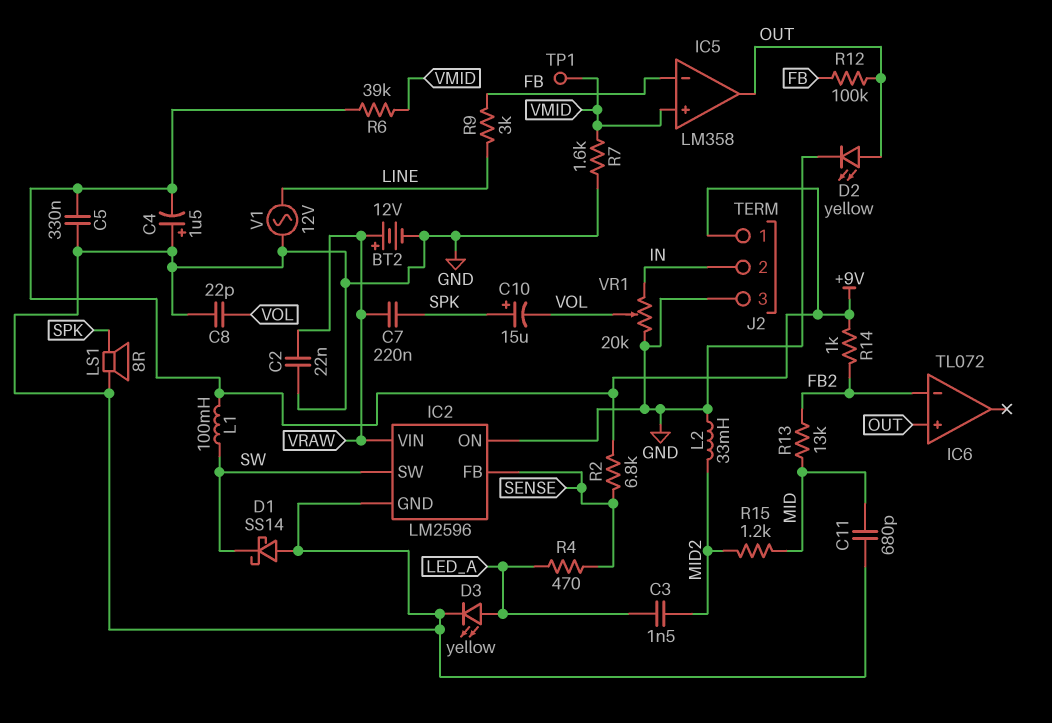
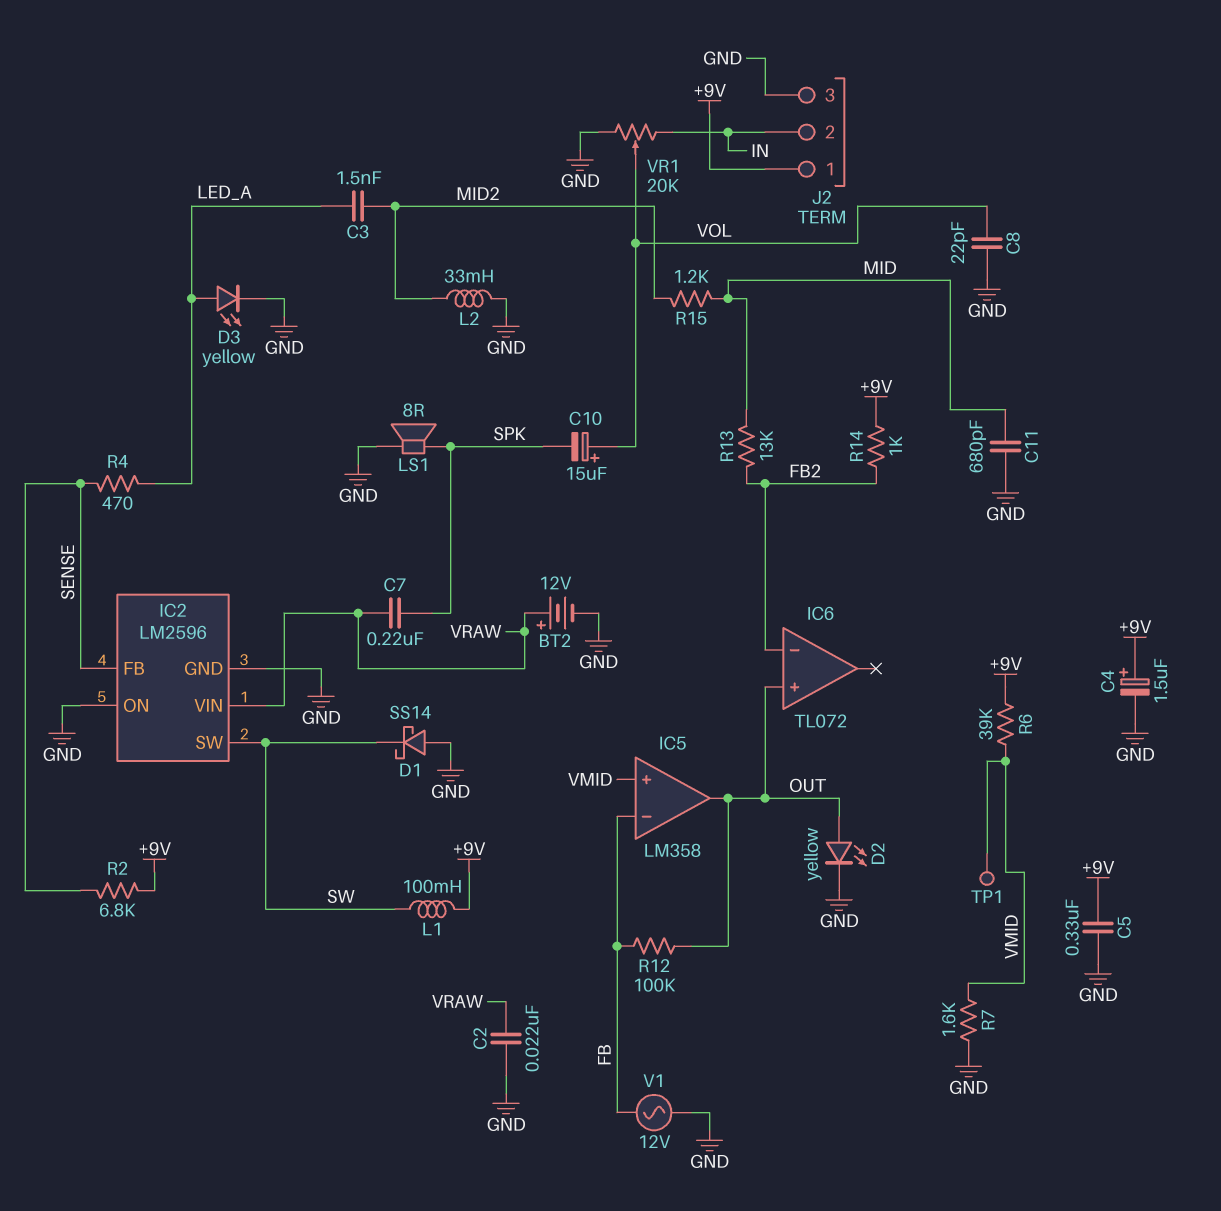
C4: 1.5uF (plus GND, minus +9V) -> 1.5uF (plus +9V, minus GND)
C10: 15uF (plus SPK, minus VOL) -> 15uF (plus VOL, minus SPK)
R9: 3k (FB, LINE) -> none
V1: AC 12V (GND, LINE) -> AC 12V (FB, GND)

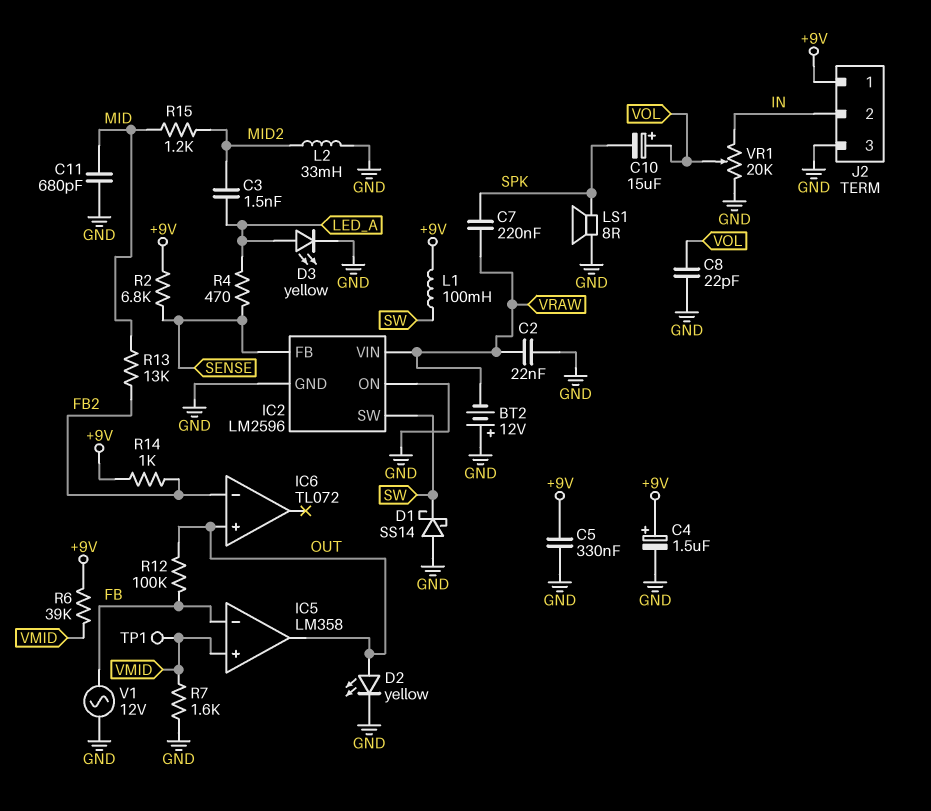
BT2: 12V (plus VRAW, minus GND) -> 12V (plus GND, minus VRAW)

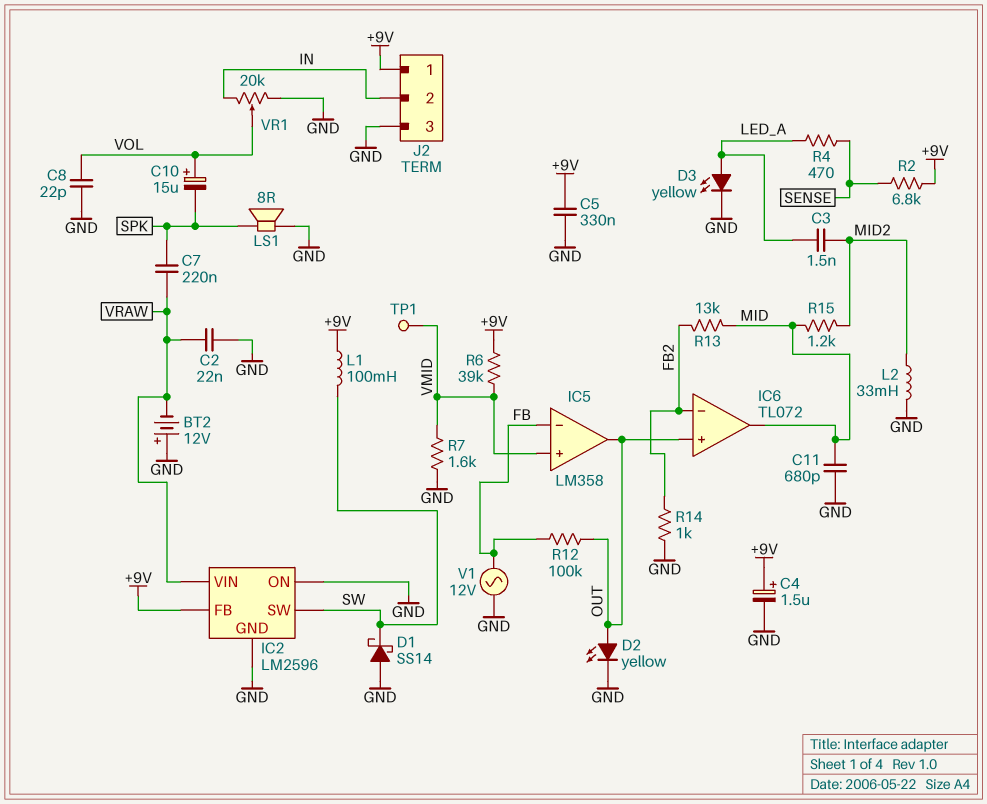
IC2 pin FB: SENSE -> +9V
IC6 pin out: none -> MID
R14: 1k (+9V, FB2) -> 1k (FB2, GND)

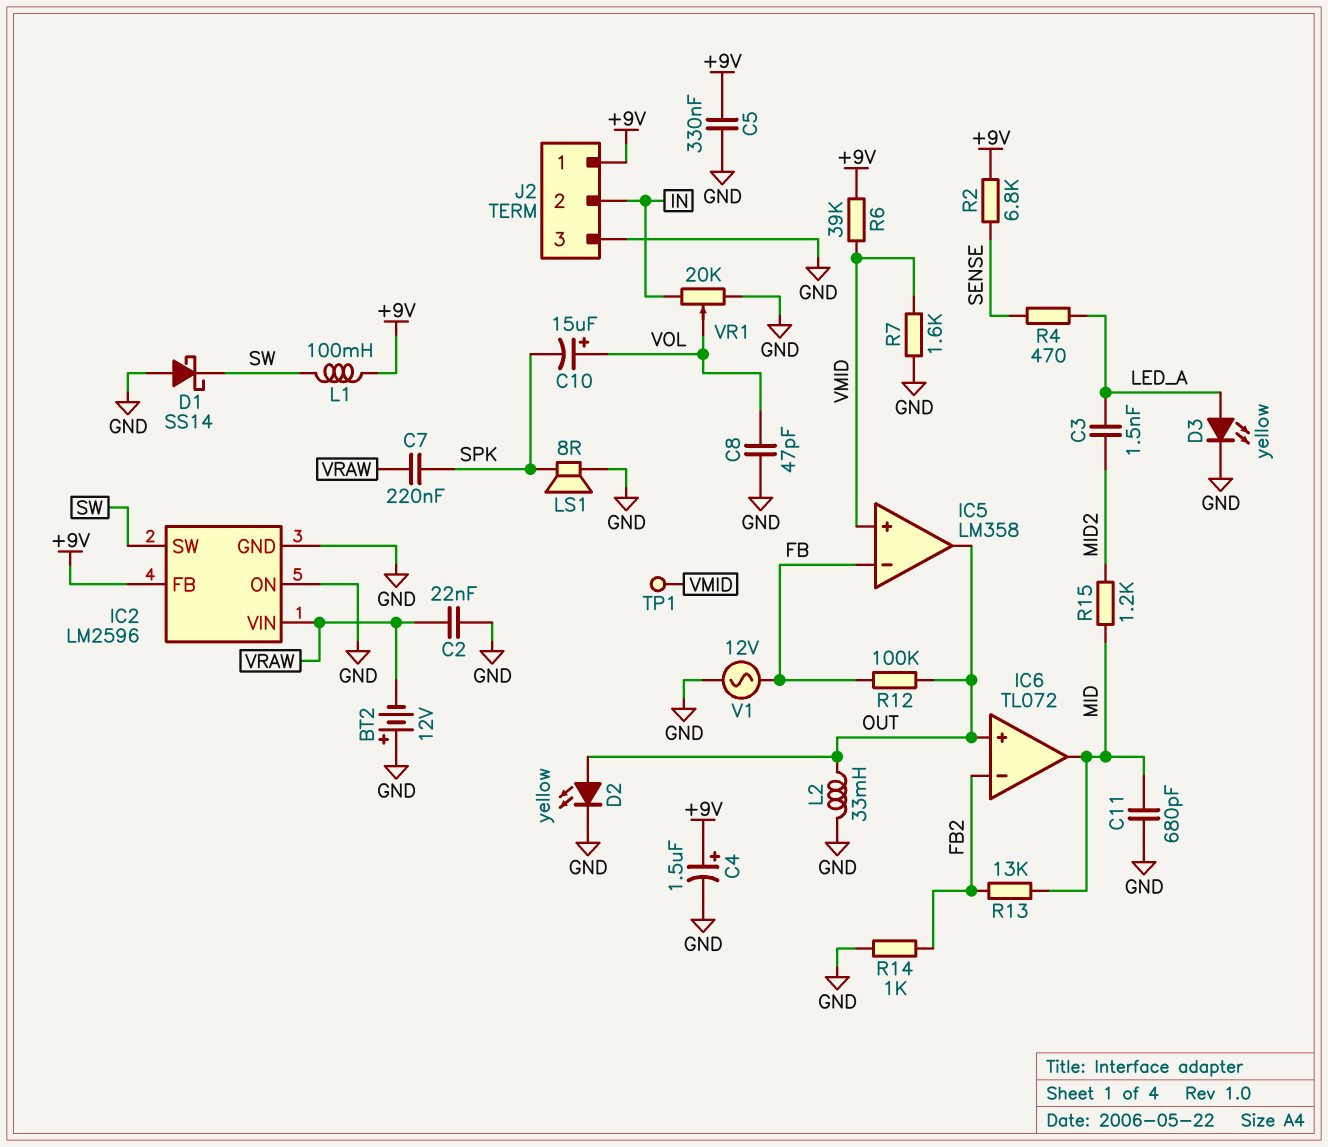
C8: 22pF (GND, VOL) -> 47pF (GND, VOL)
L2: 33mH (GND, MID2) -> 33mH (GND, OUT)

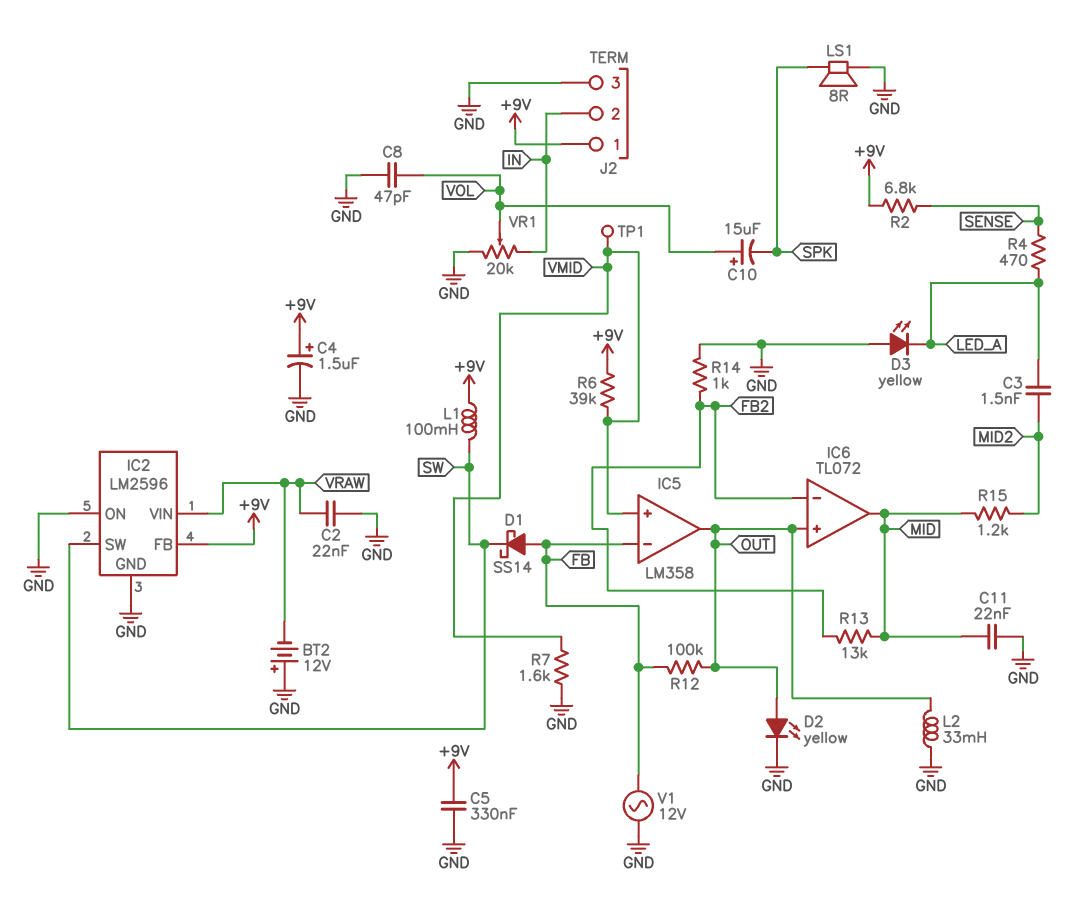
C7: 220nF (SPK, VRAW) -> none
C11: 680pF (GND, MID) -> 22nF (GND, MID)
D1: schottky SS14 (A GND, K SW) -> schottky SS14 (A FB, K SW)
D3: LED yellow (A LED_A, K GND) -> LED yellow (A GND, K LED_A)

